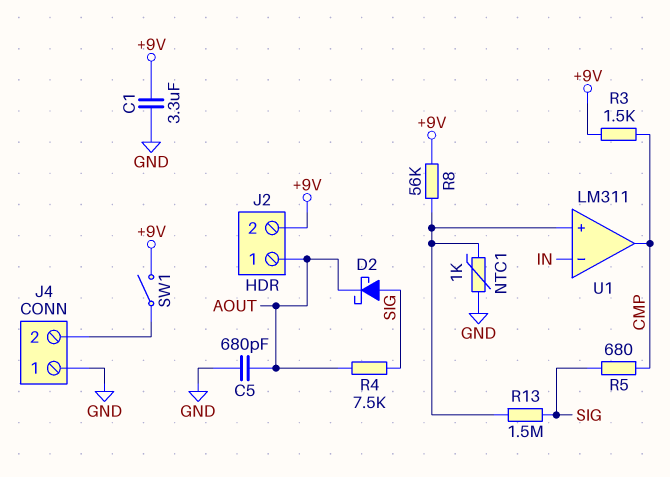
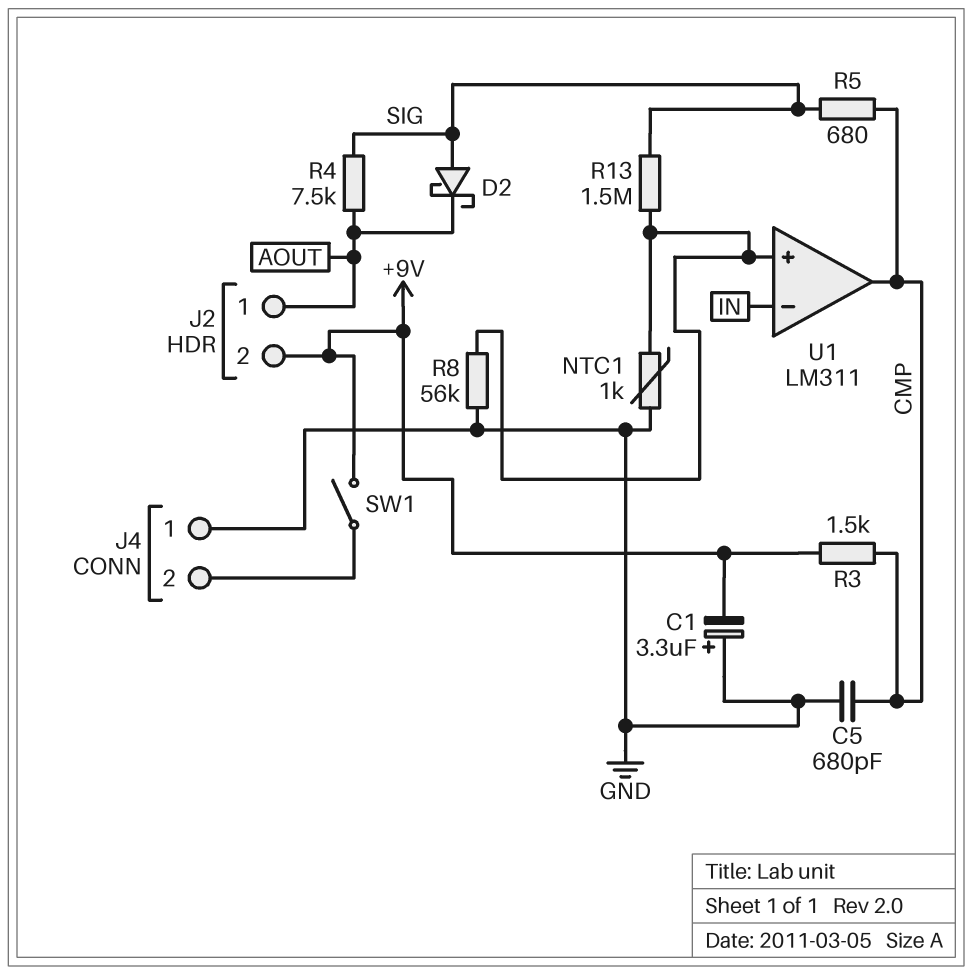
C1: 3.3uF (+9V, GND) -> 3.3uF (plus GND, minus +9V)
C5: 680pF (AOUT, GND) -> 680pF (CMP, GND)
R8: 56k (+9V, U1/in+) -> 56k (GND, U1/in+)

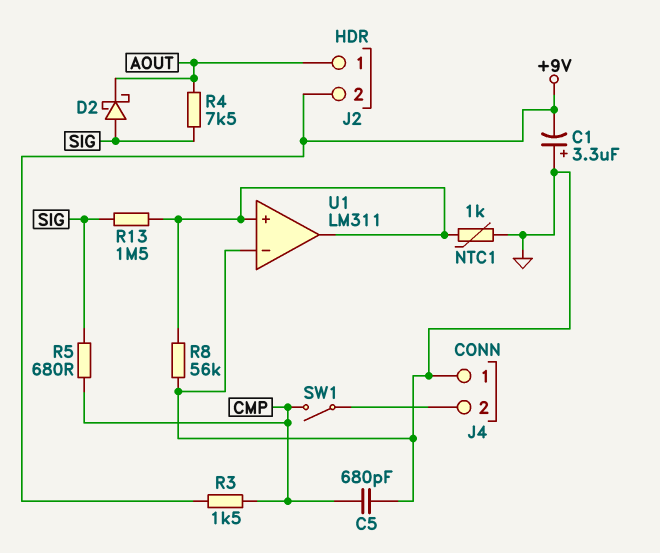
SW1: switch (+9V, J4/2) -> switch (CMP, J4/2)
U1 pin in-: IN -> GND
U1 pin out: CMP -> U1/in+

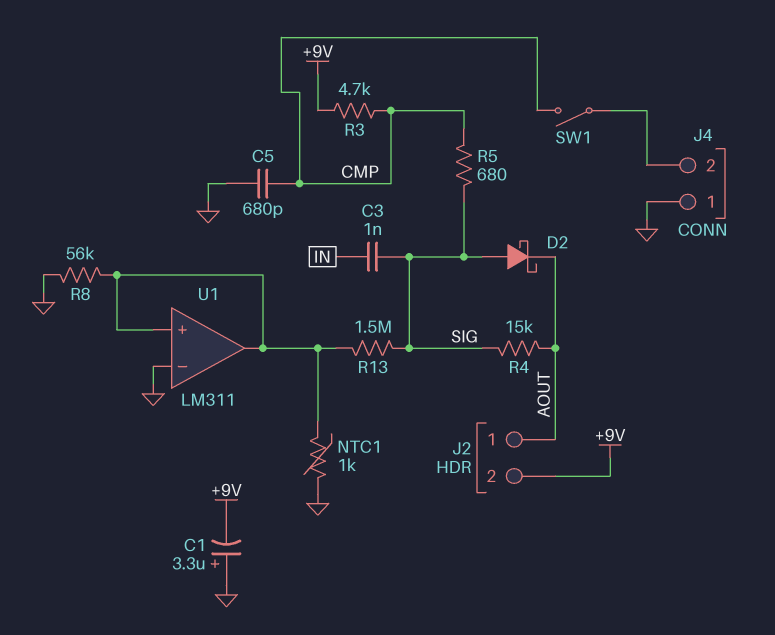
C3: none -> 1nF (IN, SIG)
R3: 1.5k (+9V, CMP) -> 4.7k (+9V, CMP)
R4: 7.5k (AOUT, SIG) -> 15k (AOUT, SIG)

